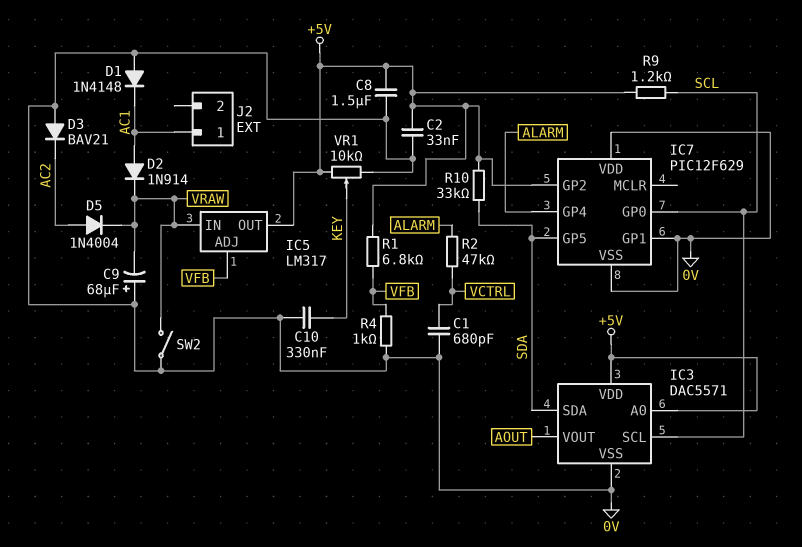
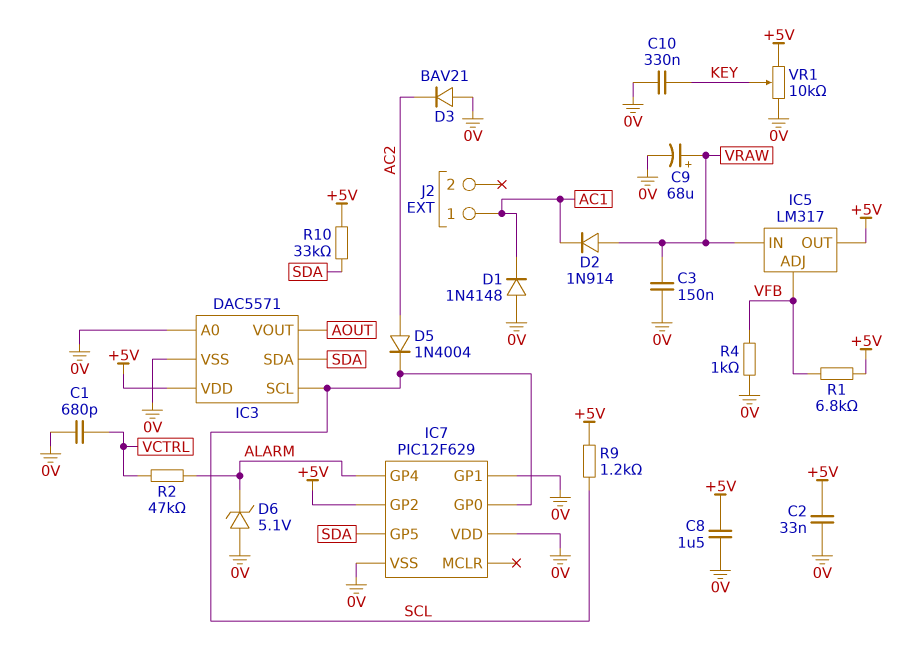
C3: none -> 150nF (0V, VRAW)
C9: 68uF (plus 0V, minus VRAW) -> 68uF (plus VRAW, minus 0V)
D2: diode 1N914 (A AC1, K VRAW) -> diode 1N914 (A VRAW, K AC1)
D5: diode 1N4004 (A AC2, K VRAW) -> diode 1N4004 (A AC2, K SCL)
D6: none -> zener 5.1V (A 0V, K ALARM)
IC3 pin A0: +5V -> 0V
SW2: switch (0V, VRAW) -> none

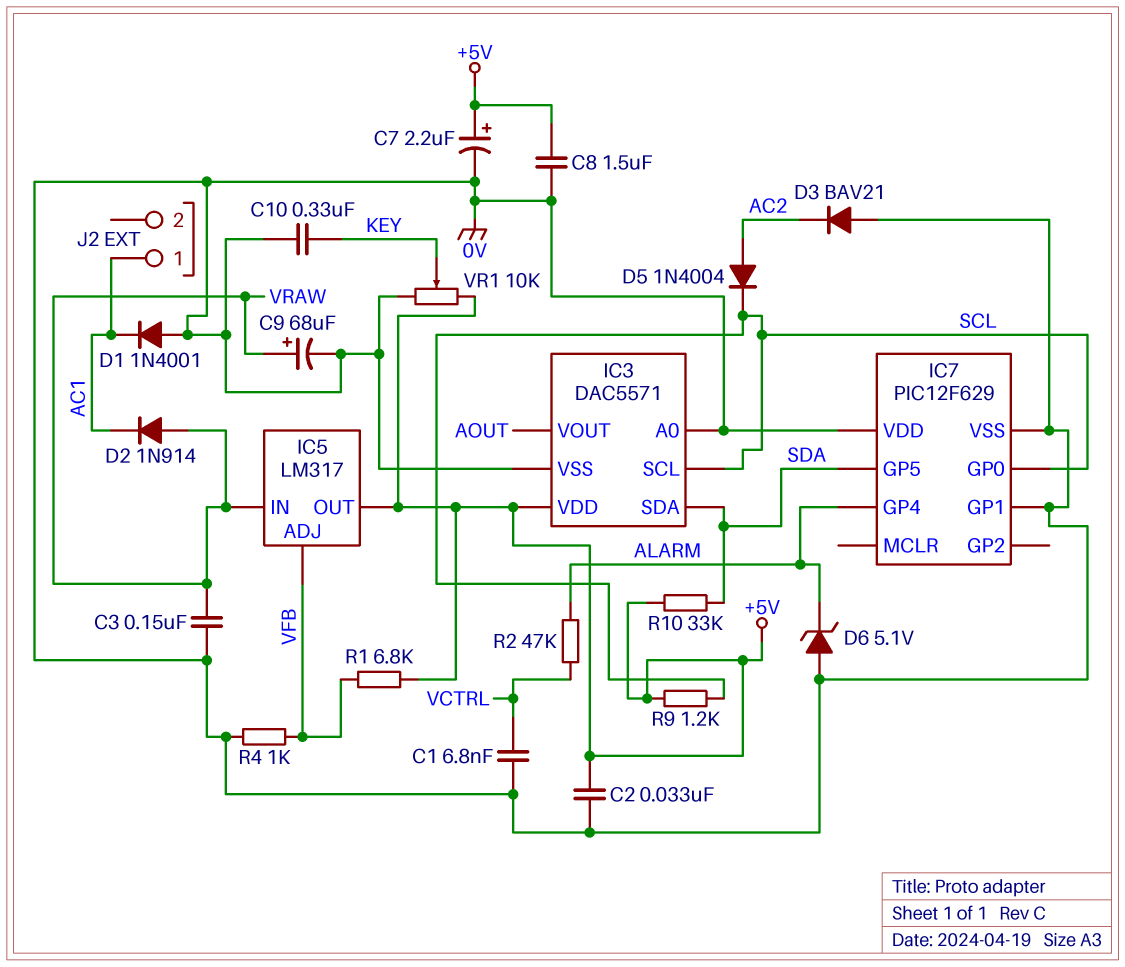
C1: 680pF (0V, VCTRL) -> 6.8nF (0V, VCTRL)
C7: none -> 2.2uF (plus +5V, minus 0V)
D1: diode 1N4148 (A 0V, K AC1) -> diode 1N4001 (A 0V, K AC1)
IC7 pin GP2: +5V -> none

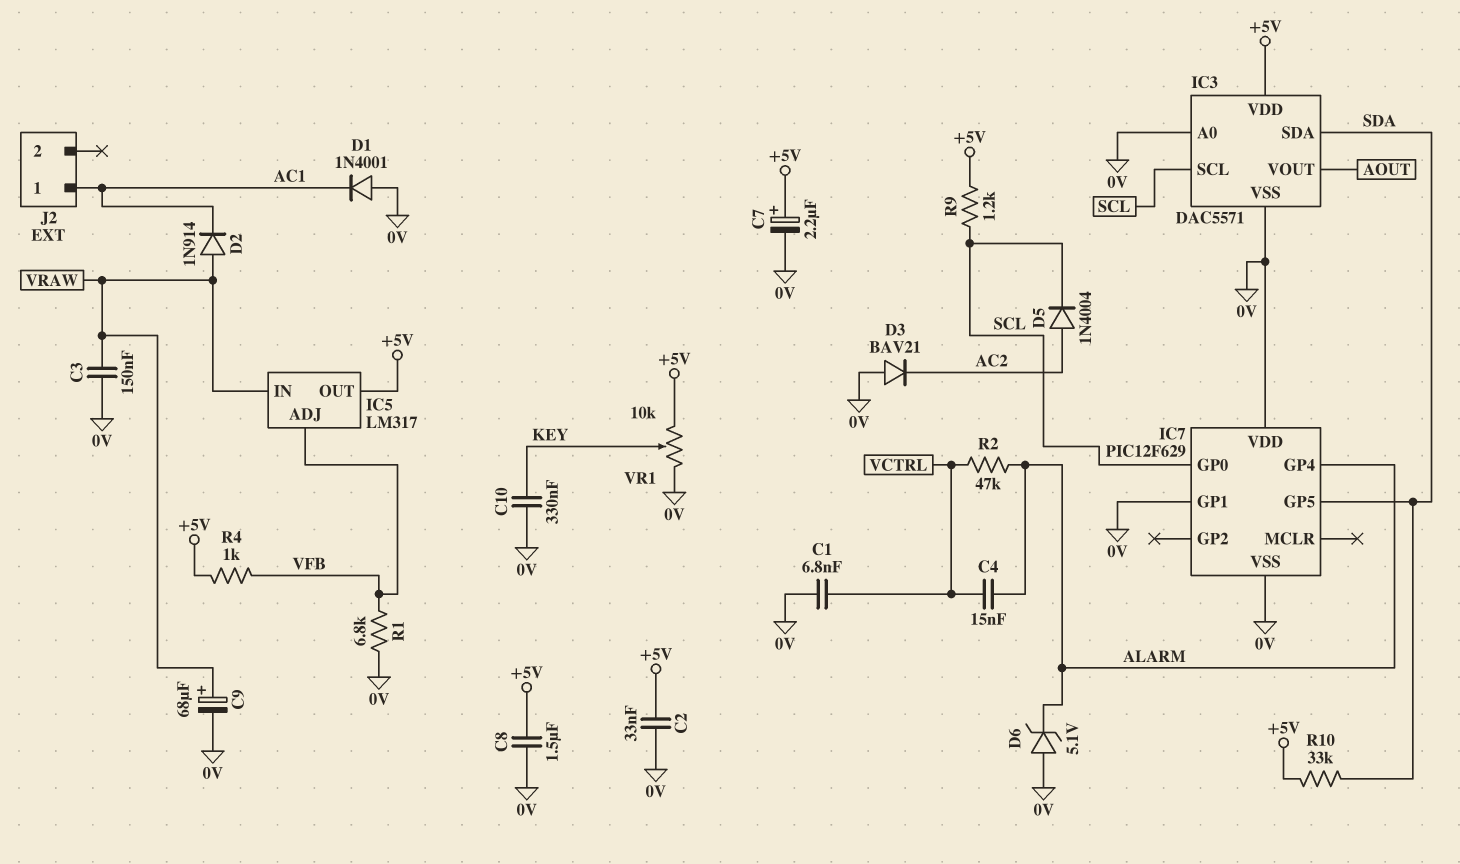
C4: none -> 15nF (ALARM, VCTRL)
R1: 6.8k (+5V, VFB) -> 6.8k (0V, VFB)
R4: 1k (0V, VFB) -> 1k (+5V, VFB)

